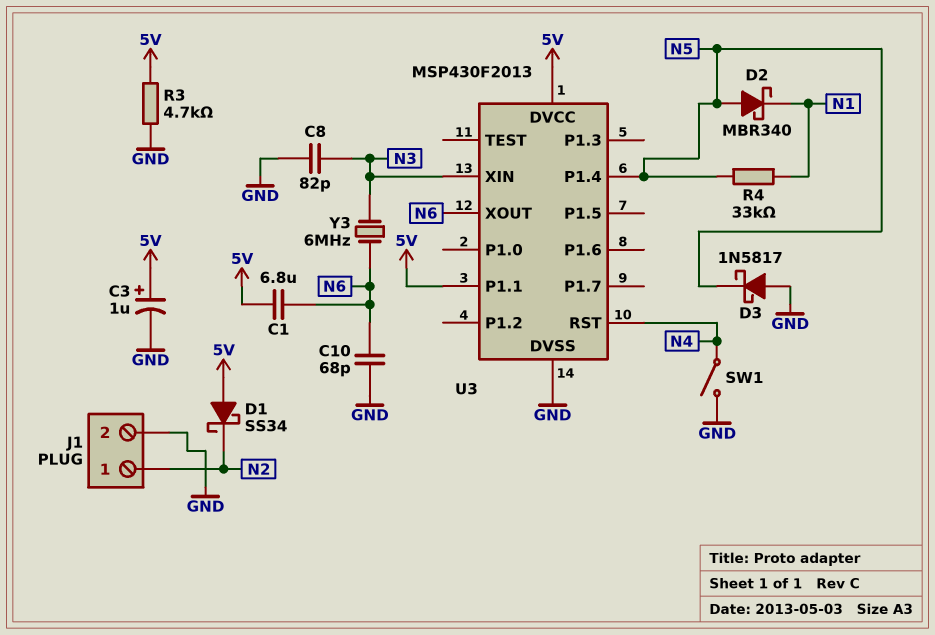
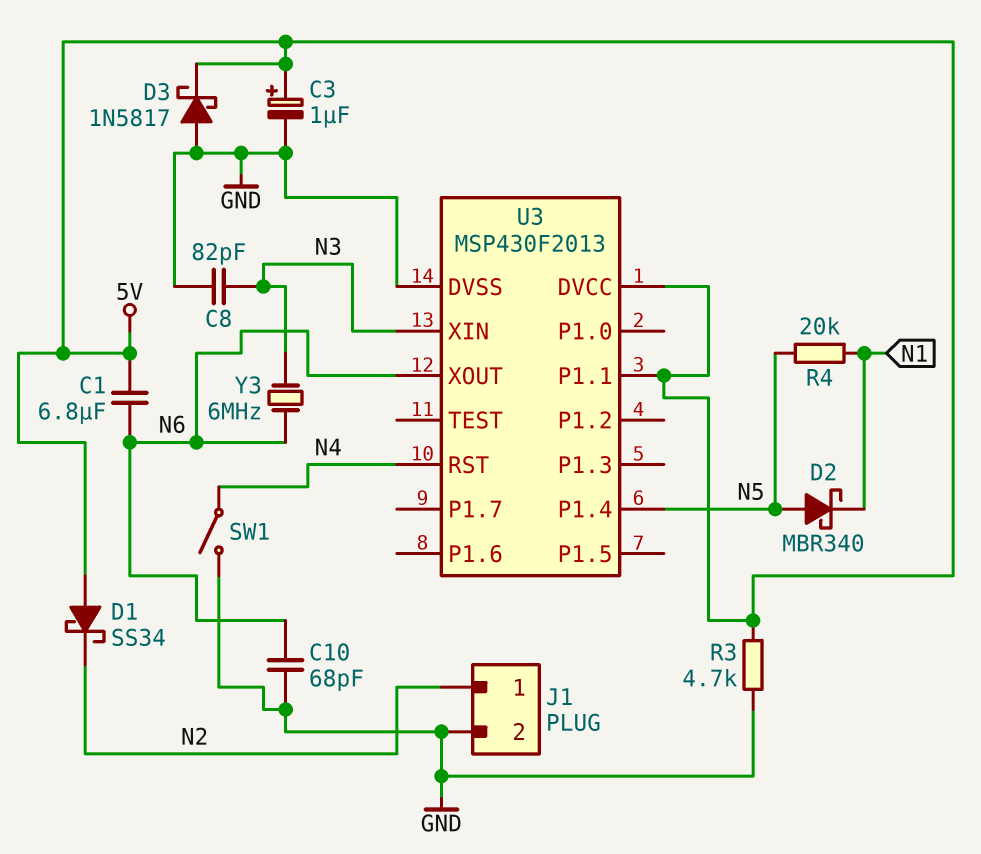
D3: schottky 1N5817 (A GND, K N5) -> schottky 1N5817 (A GND, K 5V)
R4: 33k (N1, N5) -> 20k (N1, N5)

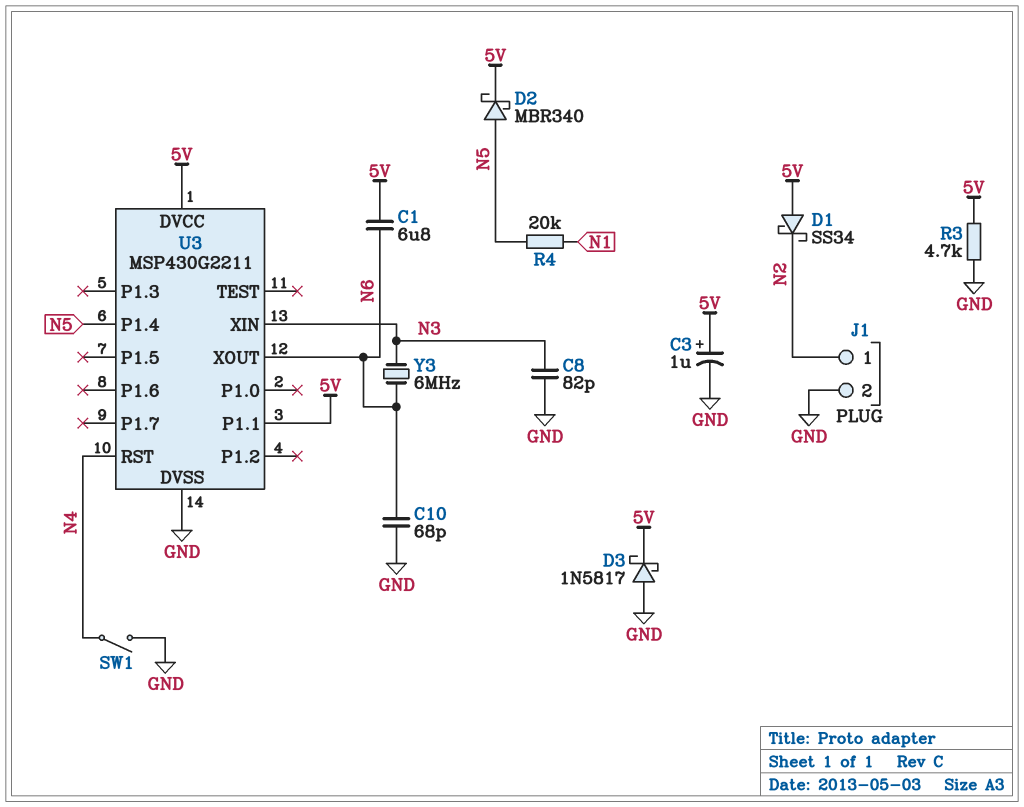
D2: schottky MBR340 (A N5, K N1) -> schottky MBR340 (A N5, K 5V)
U3: MSP430F2013 -> MSP430G2211

